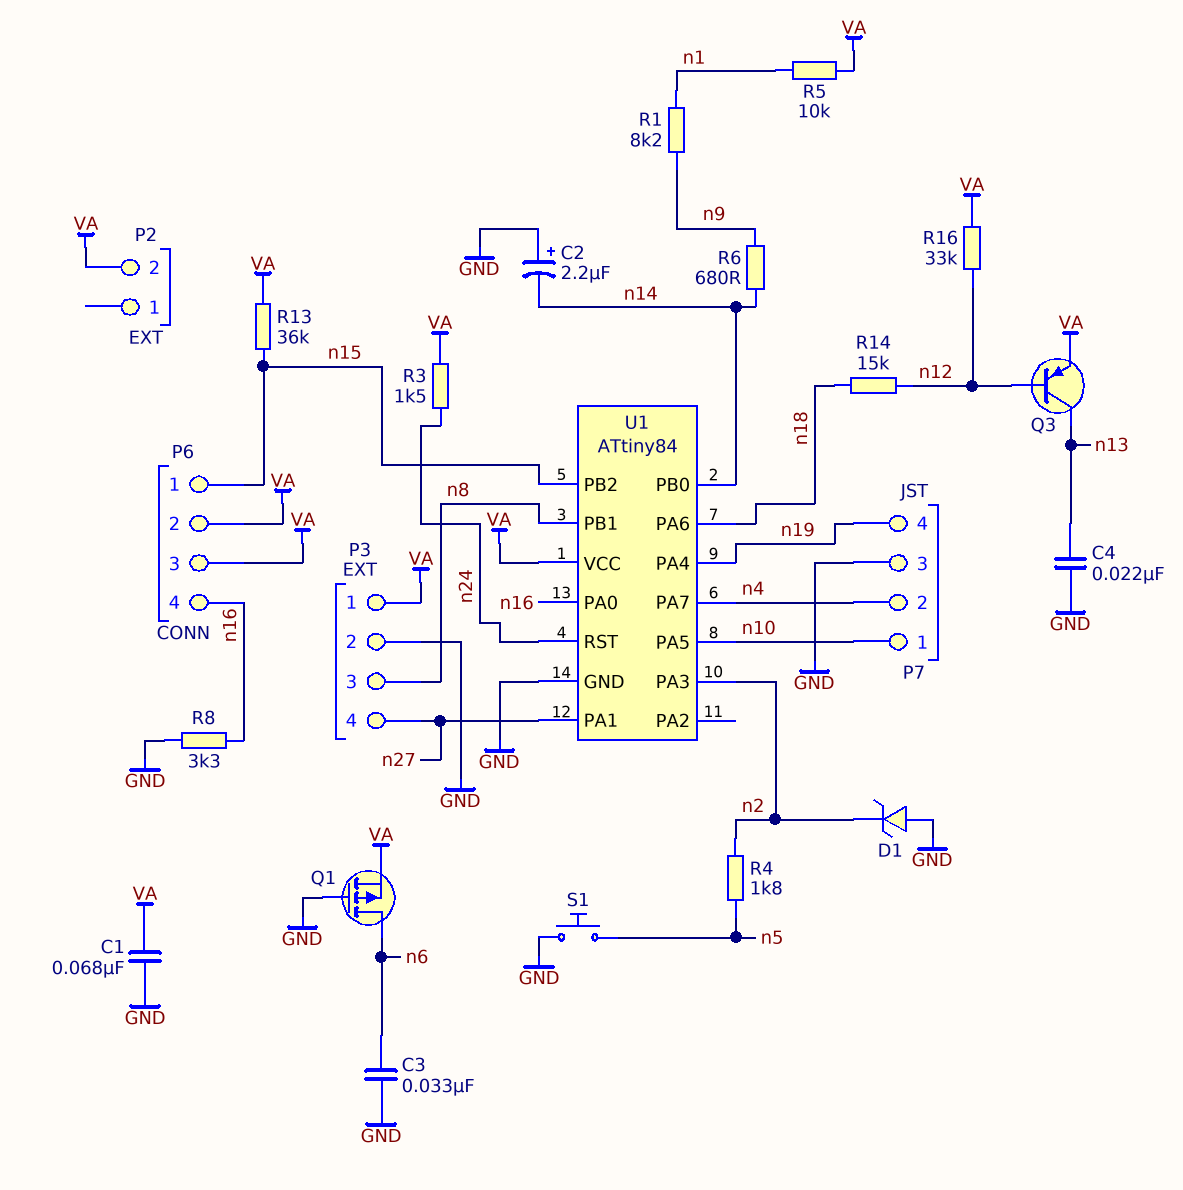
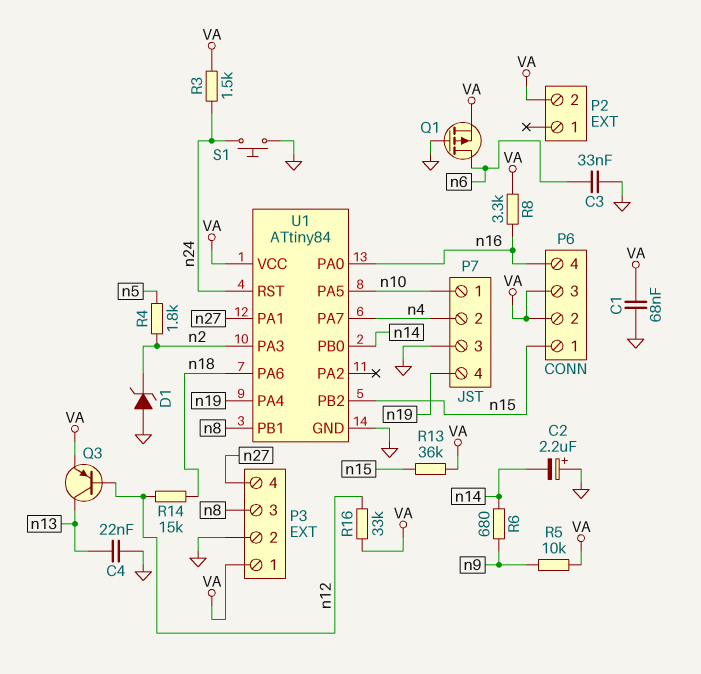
R1: 8.2k (n1, n9) -> none
R5: 10k (VA, n1) -> 10k (VA, n9)
R8: 3.3k (GND, n16) -> 3.3k (VA, n16)
S1: button (GND, n5) -> button (GND, n24)

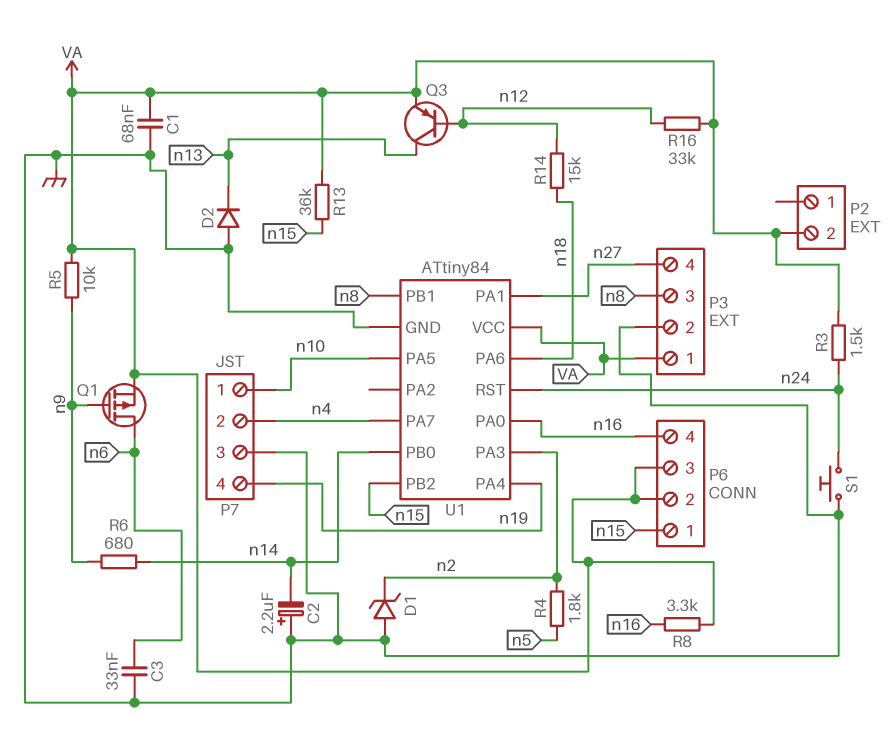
C4: 22nF (GND, n13) -> none
D2: none -> diode (A GND, K n13)
Q1: PMOS (G GND, D n6, S VA) -> PMOS (G n9, D n6, S VA)

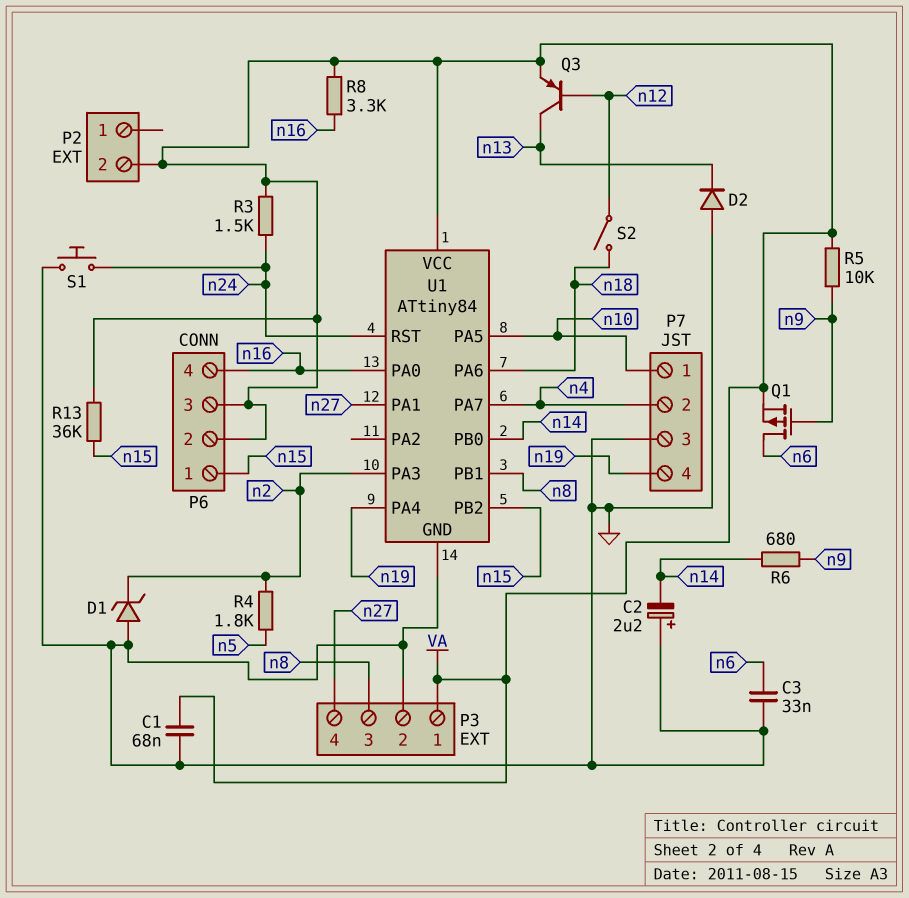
R14: 15k (n12, n18) -> none
R16: 33k (VA, n12) -> none
S2: none -> switch (n12, n18)

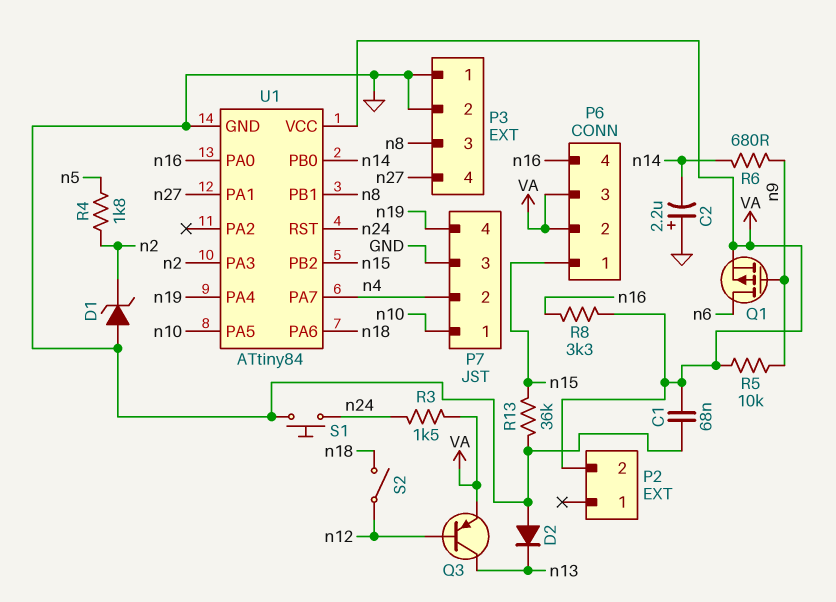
C3: 33nF (GND, n6) -> none
P3 pin 1: VA -> GND
R13: 36k (VA, n15) -> 36k (GND, n15)

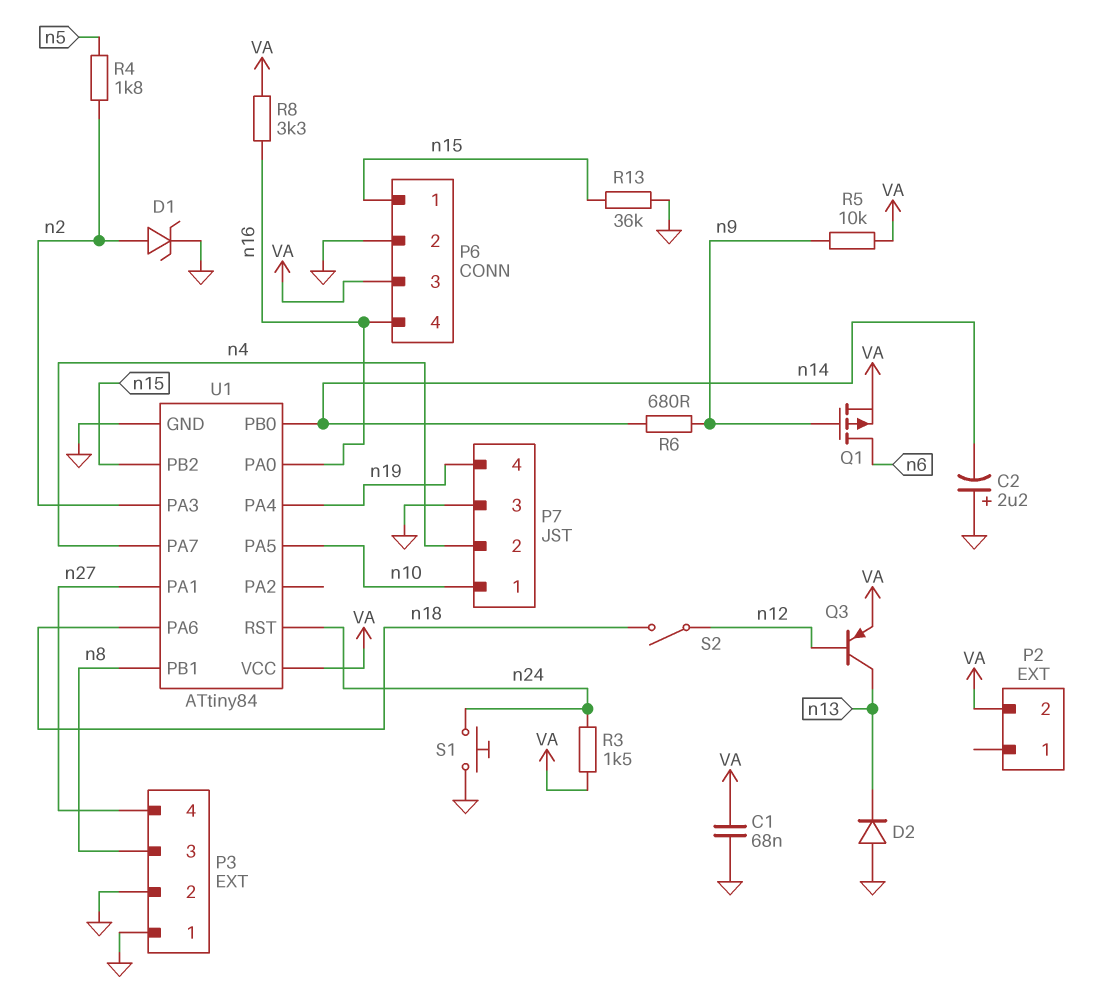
D1: zener (A GND, K n2) -> zener (A n2, K GND)
P6 pin 2: VA -> GND

